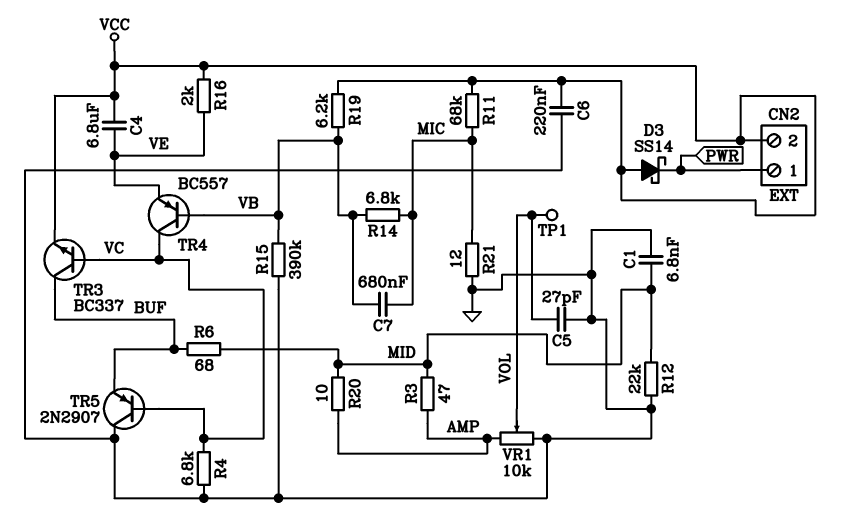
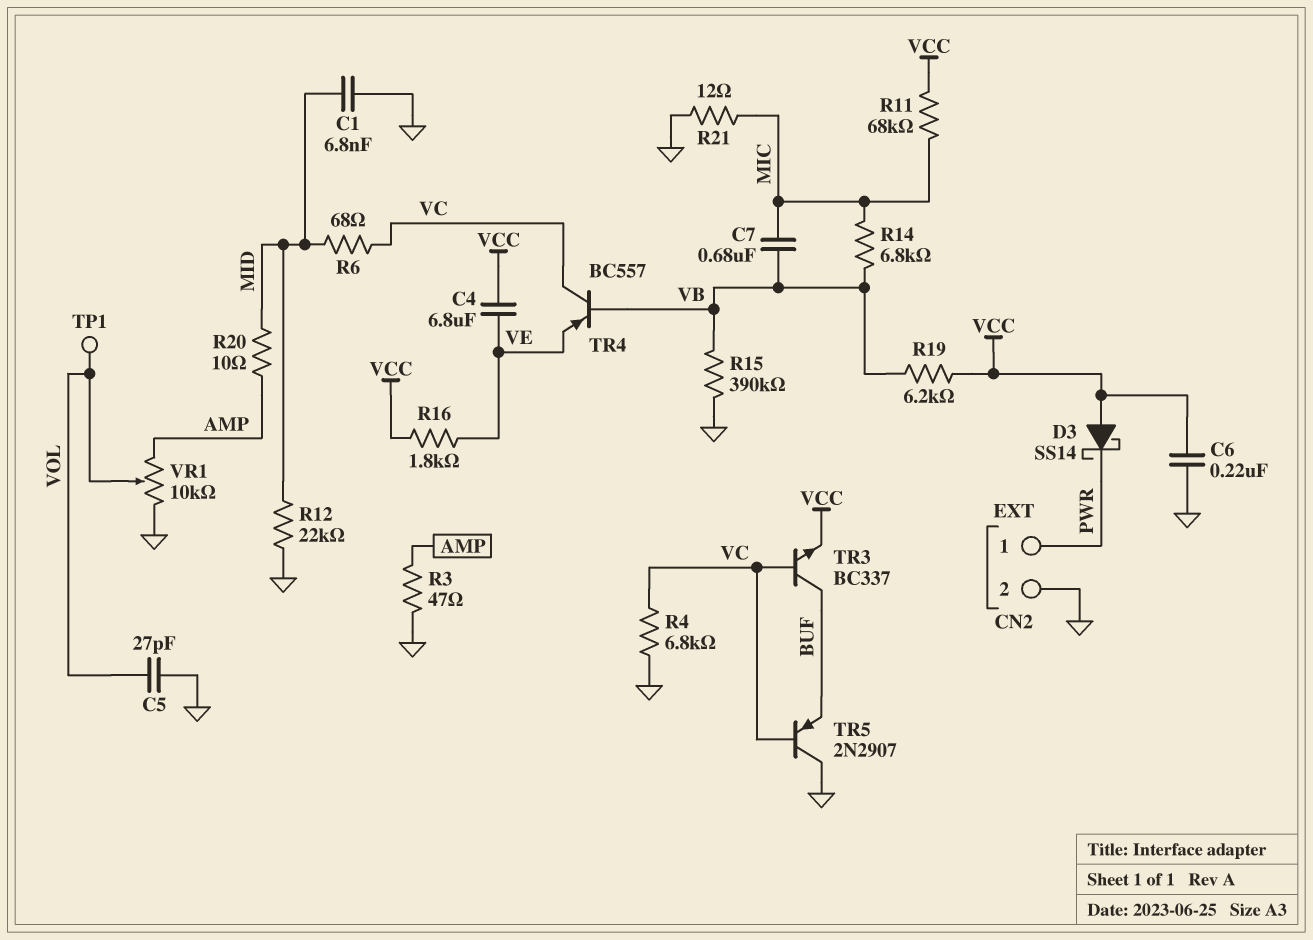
CN2 pin 2: VCC -> GND
R3: 47 (AMP, MID) -> 47 (AMP, GND)
R6: 68 (BUF, MID) -> 68 (MID, VC)
R16: 2k (VCC, VE) -> 1.8k (VCC, VE)

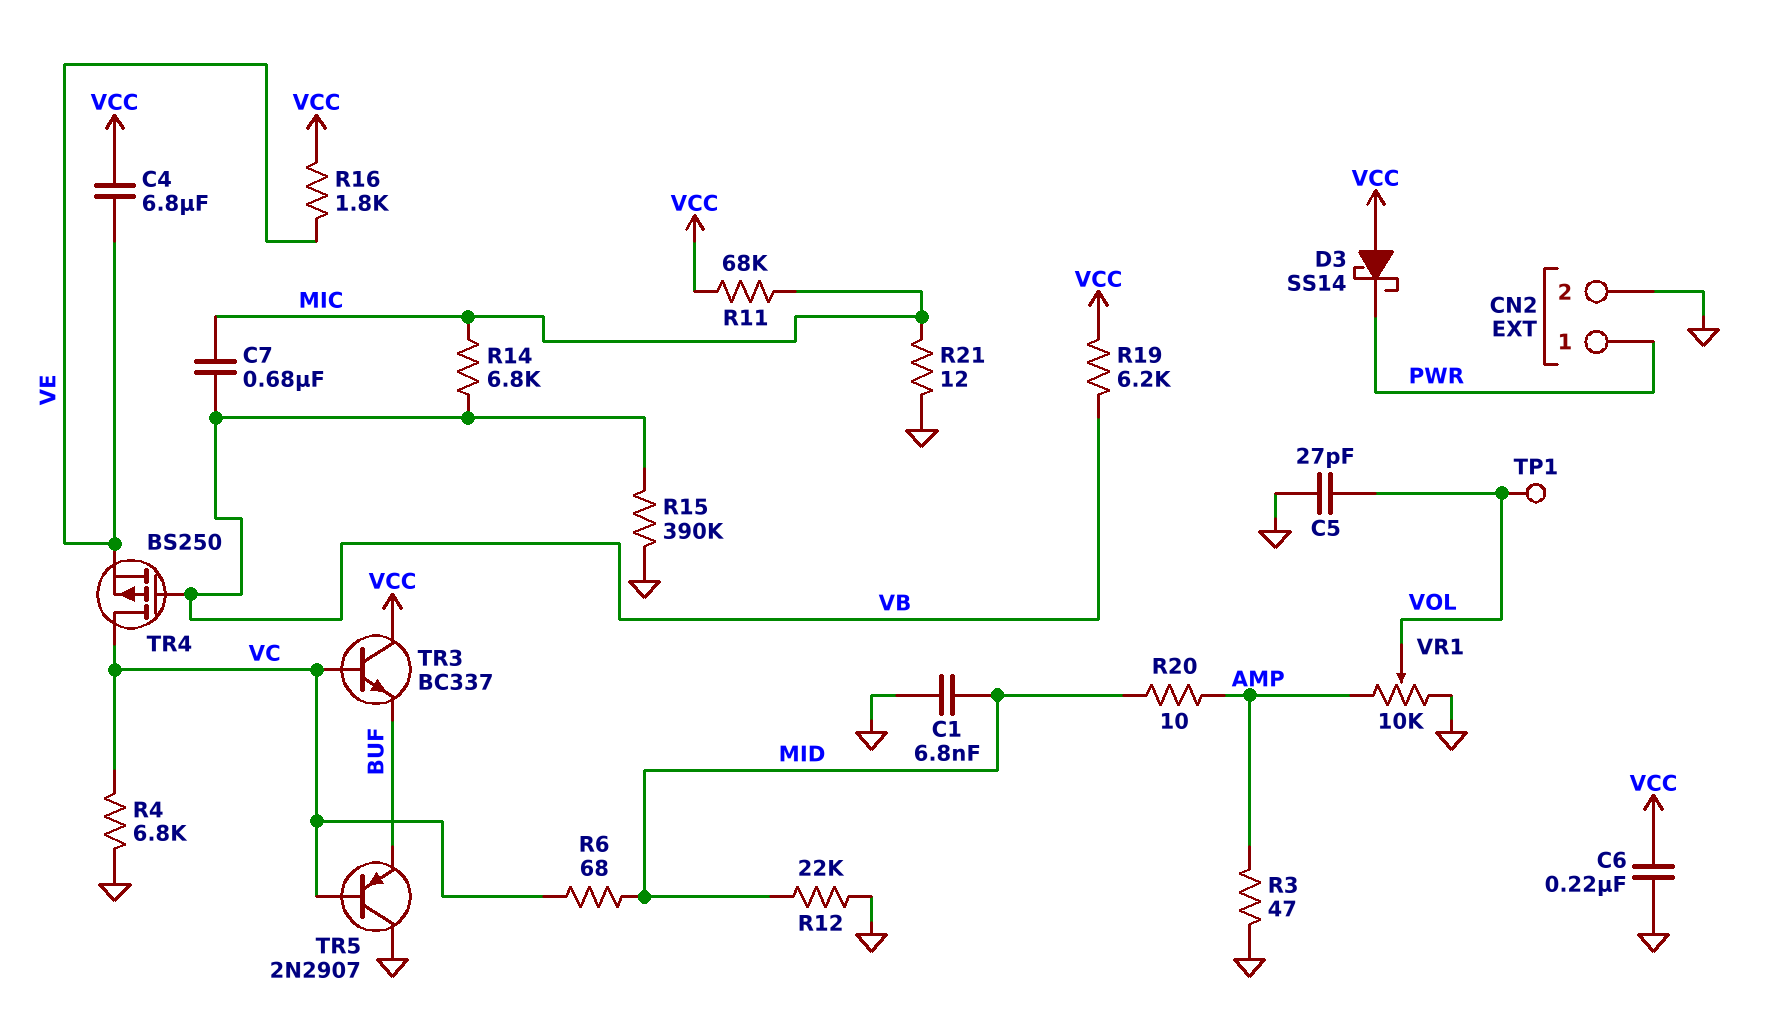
TR3: NPN BC337 (B VC, C BUF, E VCC) -> NPN BC337 (B VC, C VCC, E BUF)
TR4: PNP BC557 (B VB, C VC, E VE) -> PMOS BS250 (G VB, D VC, S VE)

